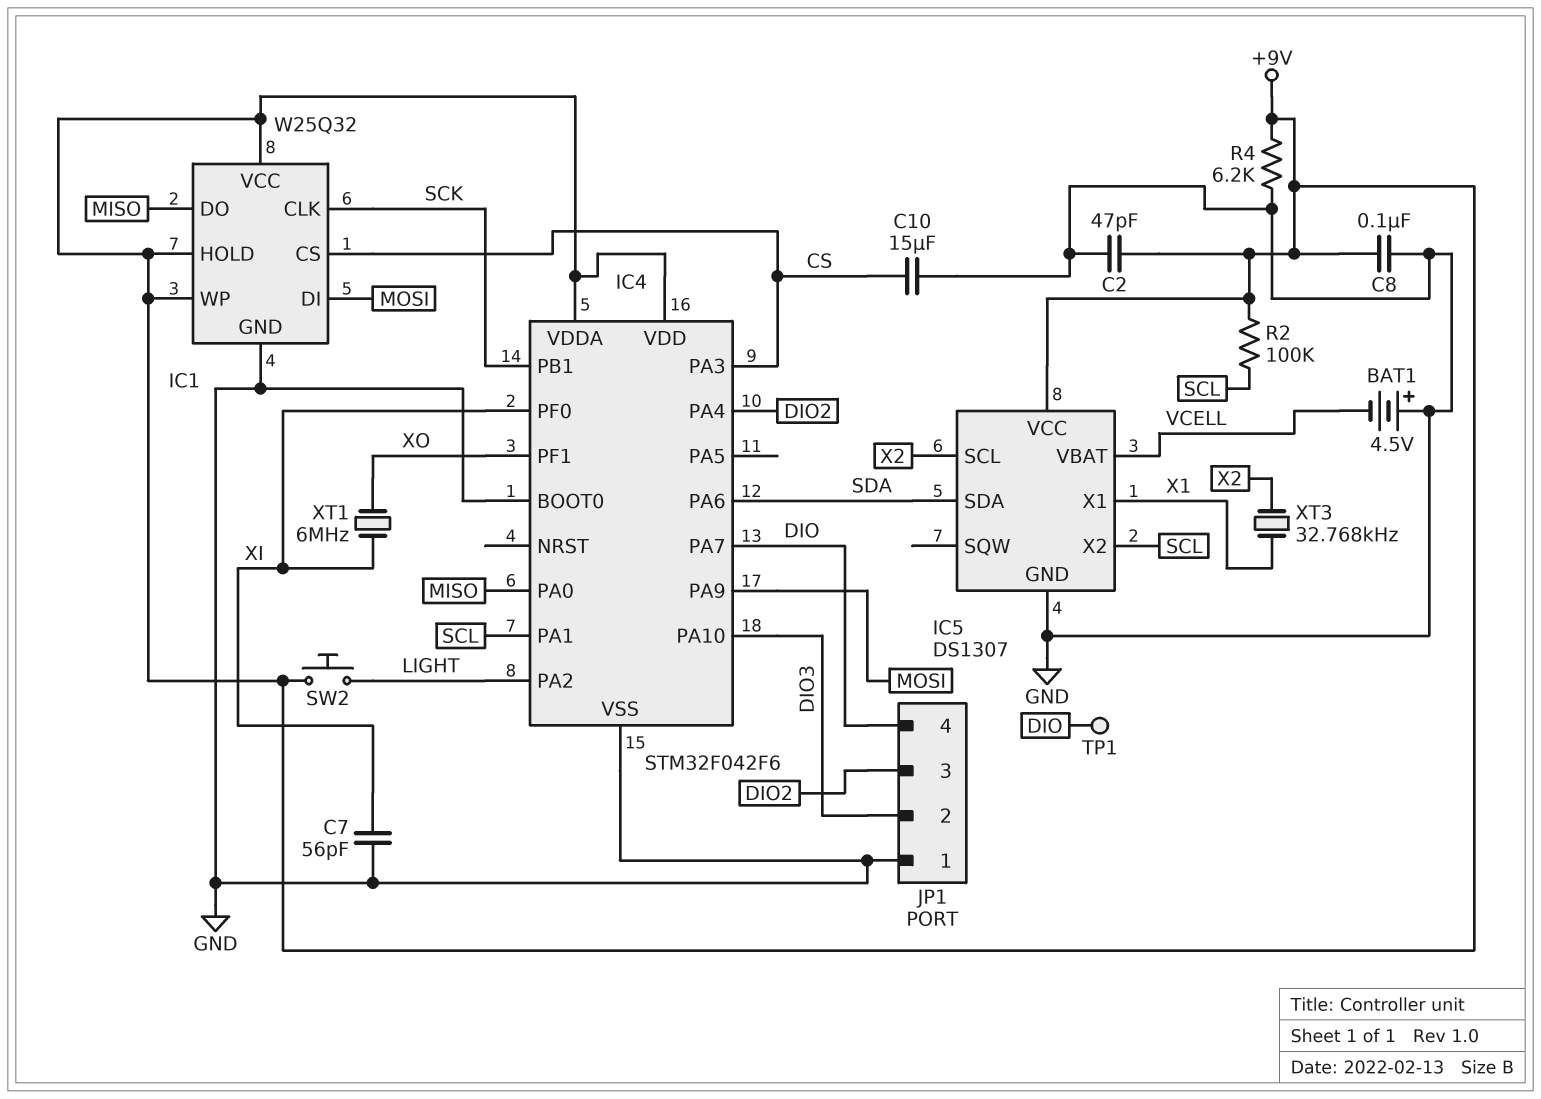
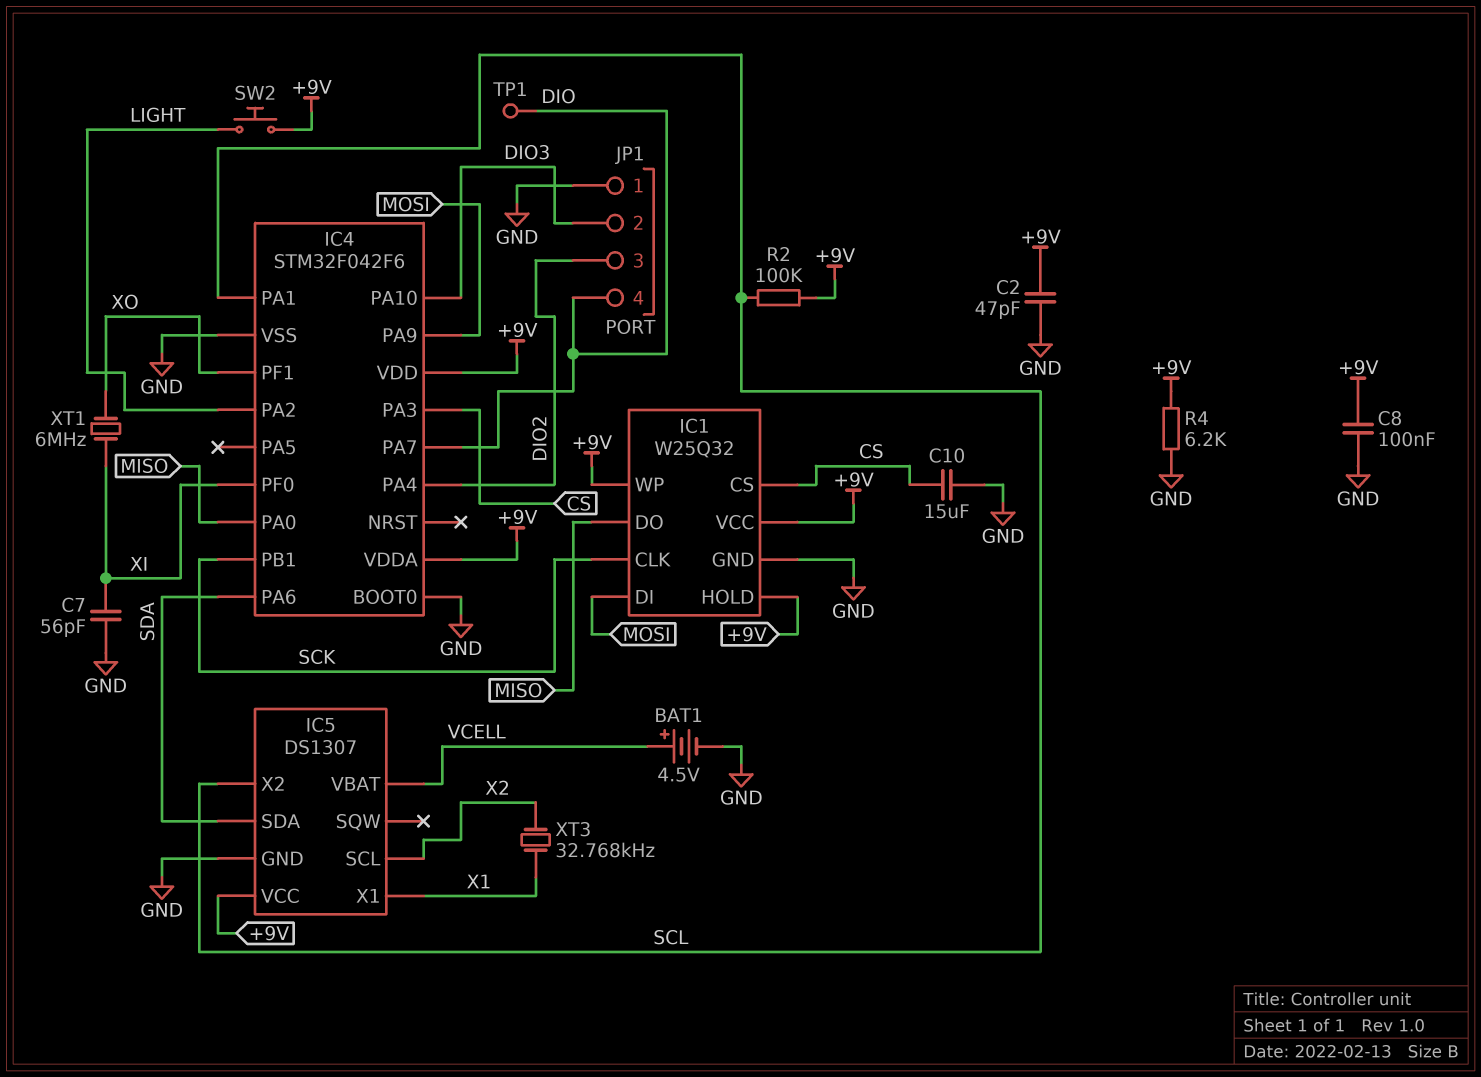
BAT1: 4.5V (plus GND, minus VCELL) -> 4.5V (plus VCELL, minus GND)

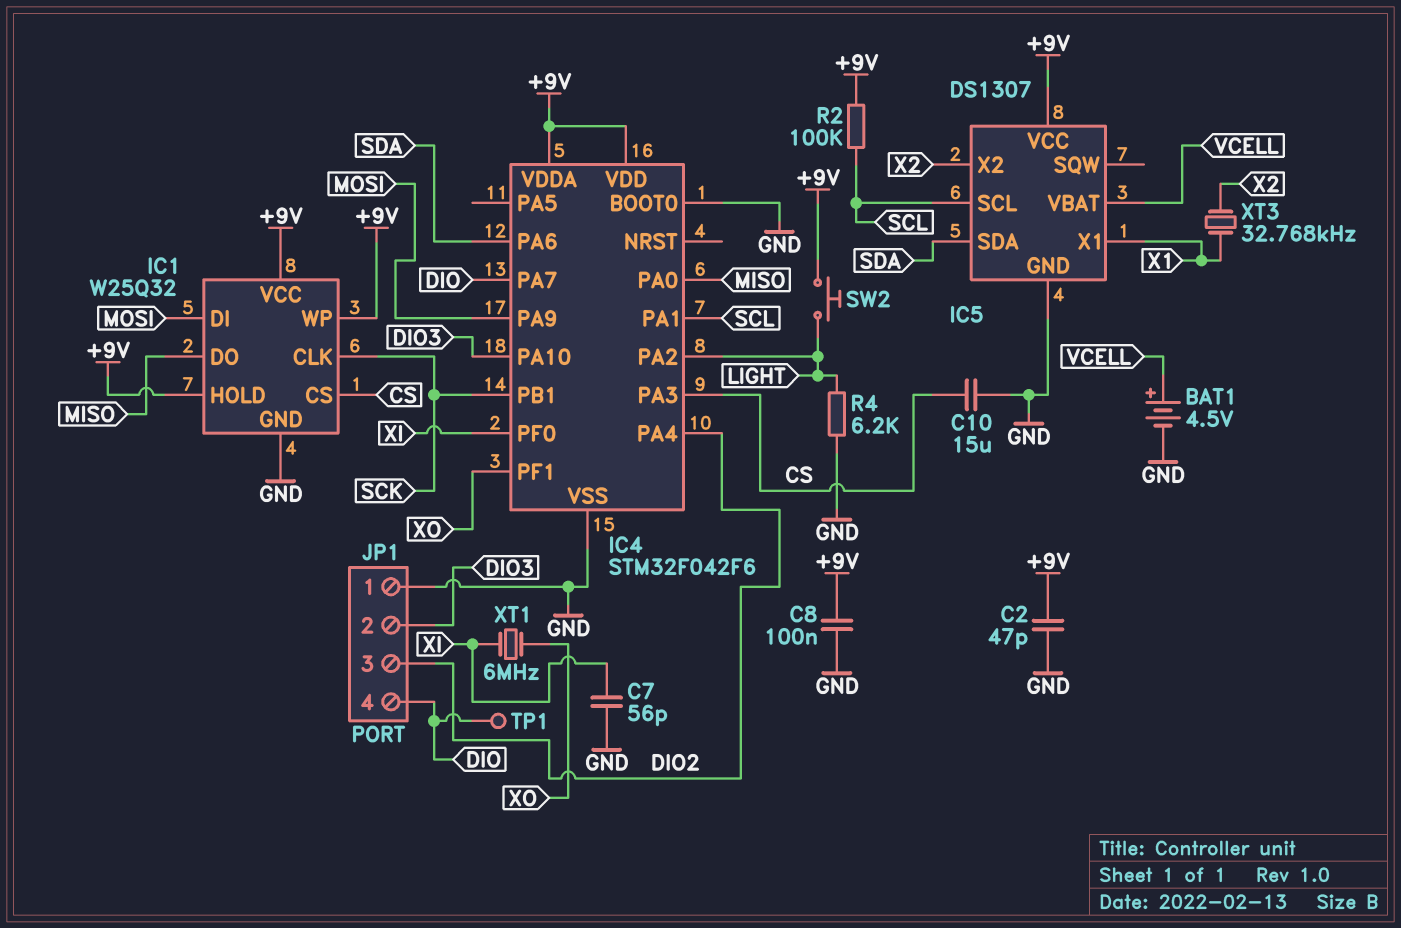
IC5 pin SCL: X2 -> SCL
IC5 pin X2: SCL -> X2
R4: 6.2k (+9V, GND) -> 6.2k (GND, LIGHT)

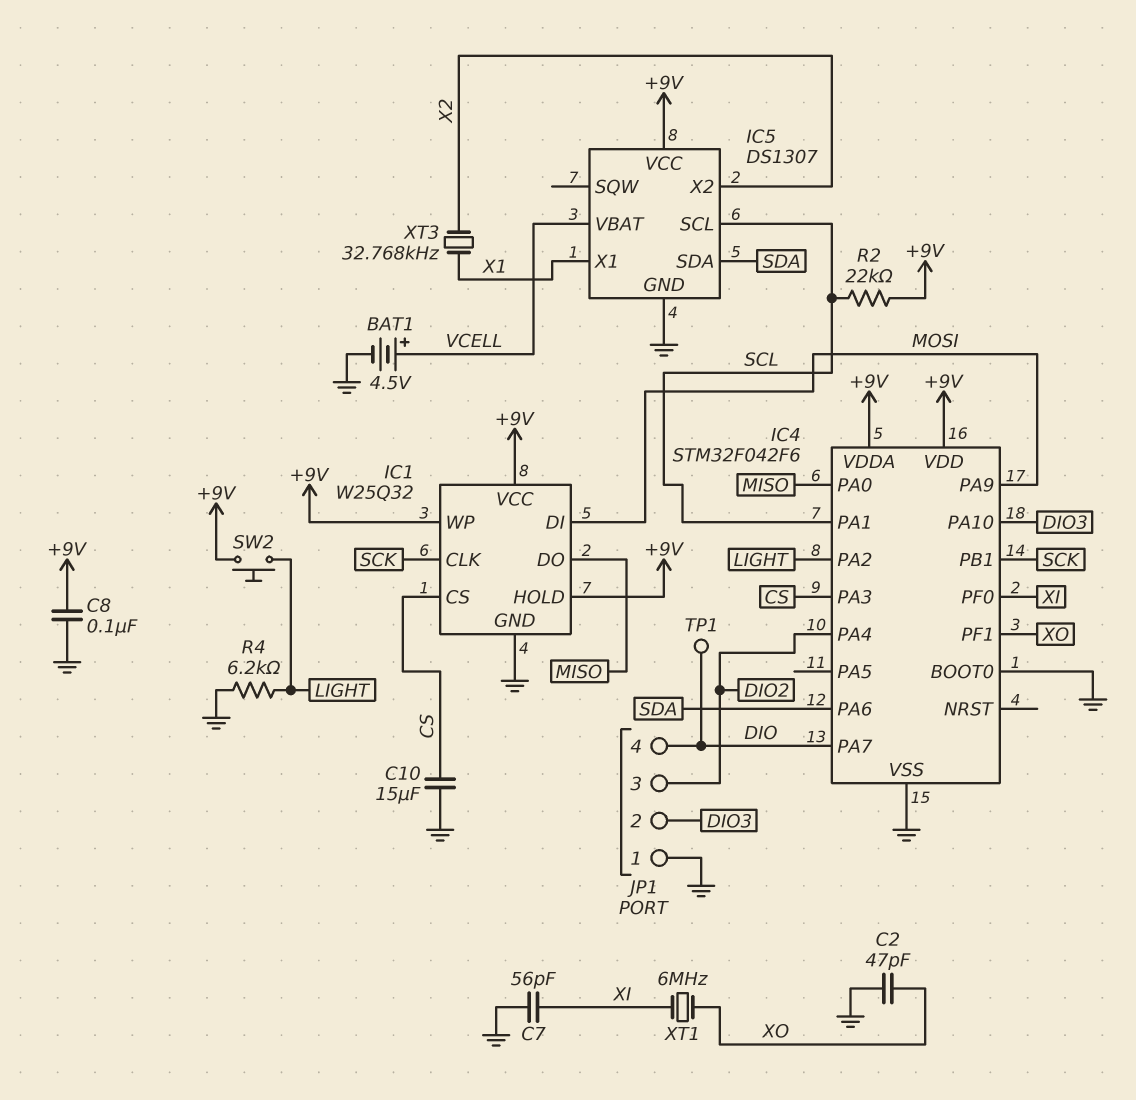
C2: 47pF (+9V, GND) -> 47pF (GND, XO)
R2: 100k (+9V, SCL) -> 22k (+9V, SCL)

